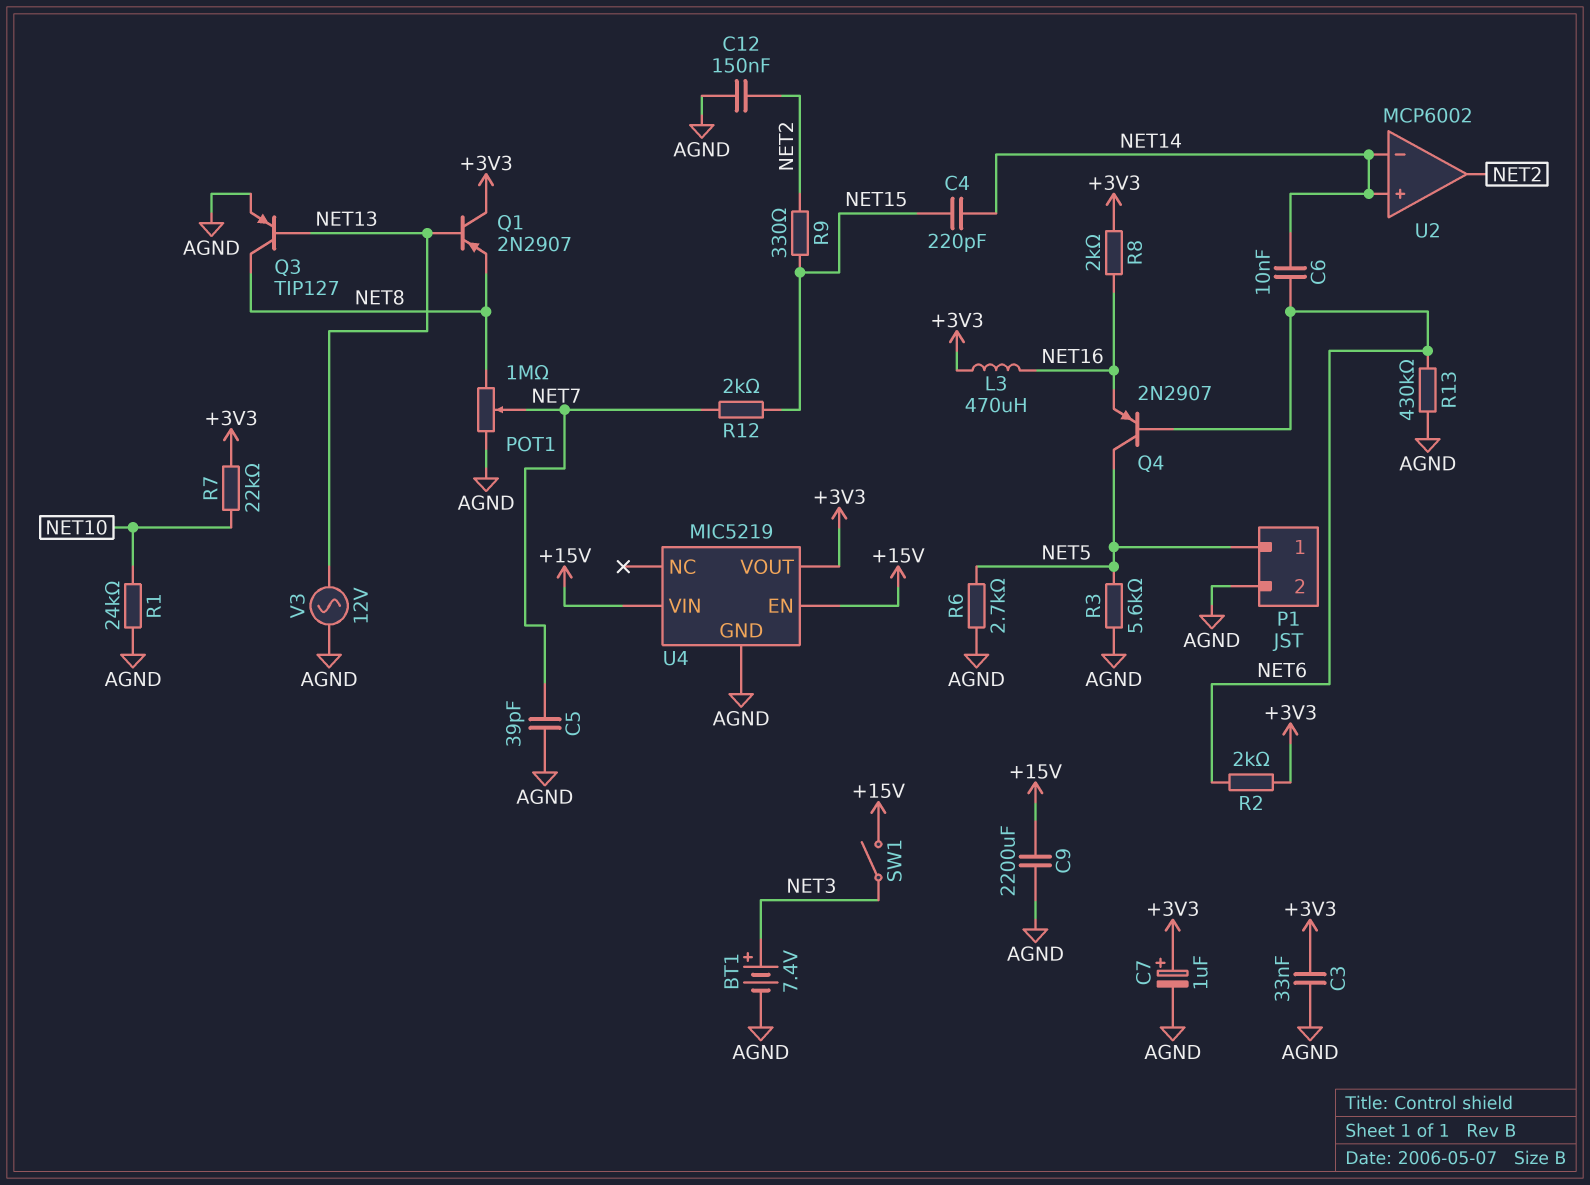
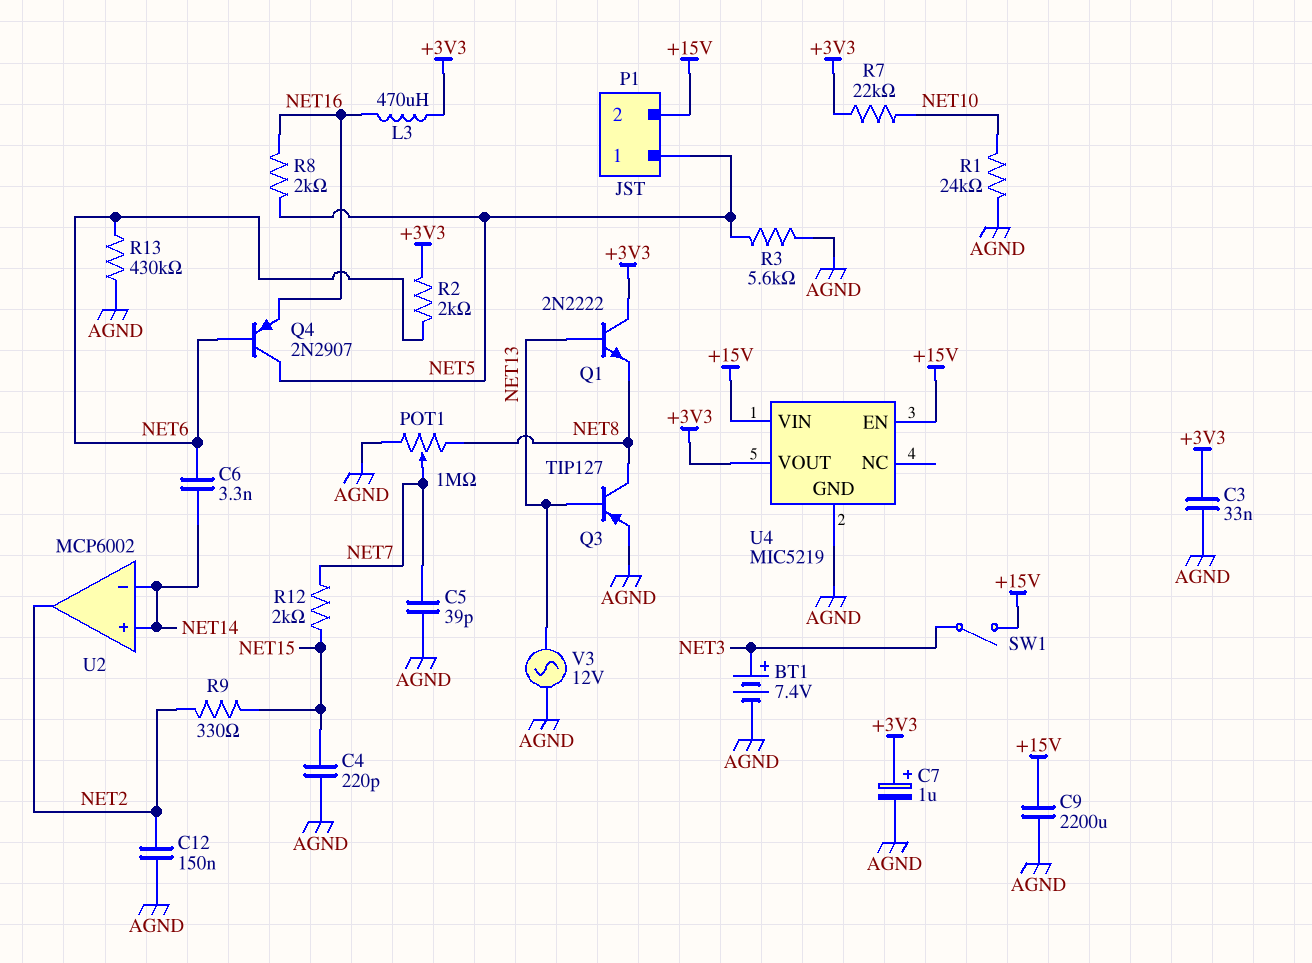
C4: 220pF (NET14, NET15) -> 220pF (AGND, NET15)
C6: 10nF (NET6, NET14) -> 3.3nF (NET6, NET14)
P1 pin 2: AGND -> +15V
Q1: PNP 2N2907 (B NET13, C +3V3, E NET8) -> NPN 2N2222 (B NET13, C +3V3, E NET8)
R6: 2.7k (AGND, NET5) -> none
R8: 2k (+3V3, NET16) -> 2k (NET5, NET16)

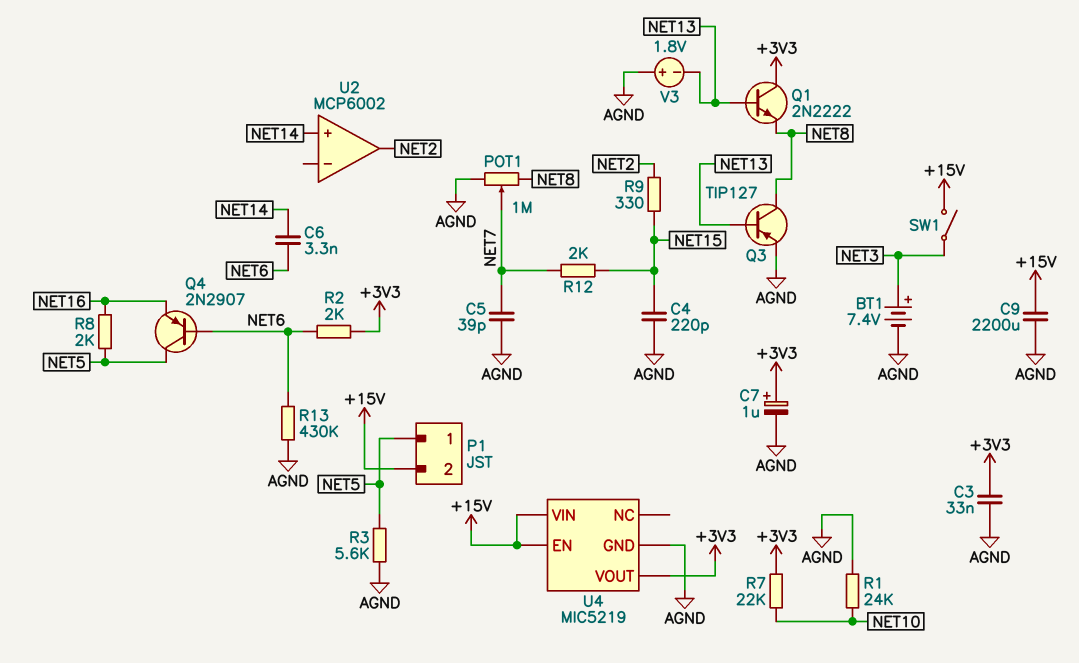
C12: 150nF (AGND, NET2) -> none
L3: 470uH (+3V3, NET16) -> none
U2 pin in-: NET14 -> none
V3: AC 12V (AGND, NET13) -> 1.8V (plus AGND, minus NET13)

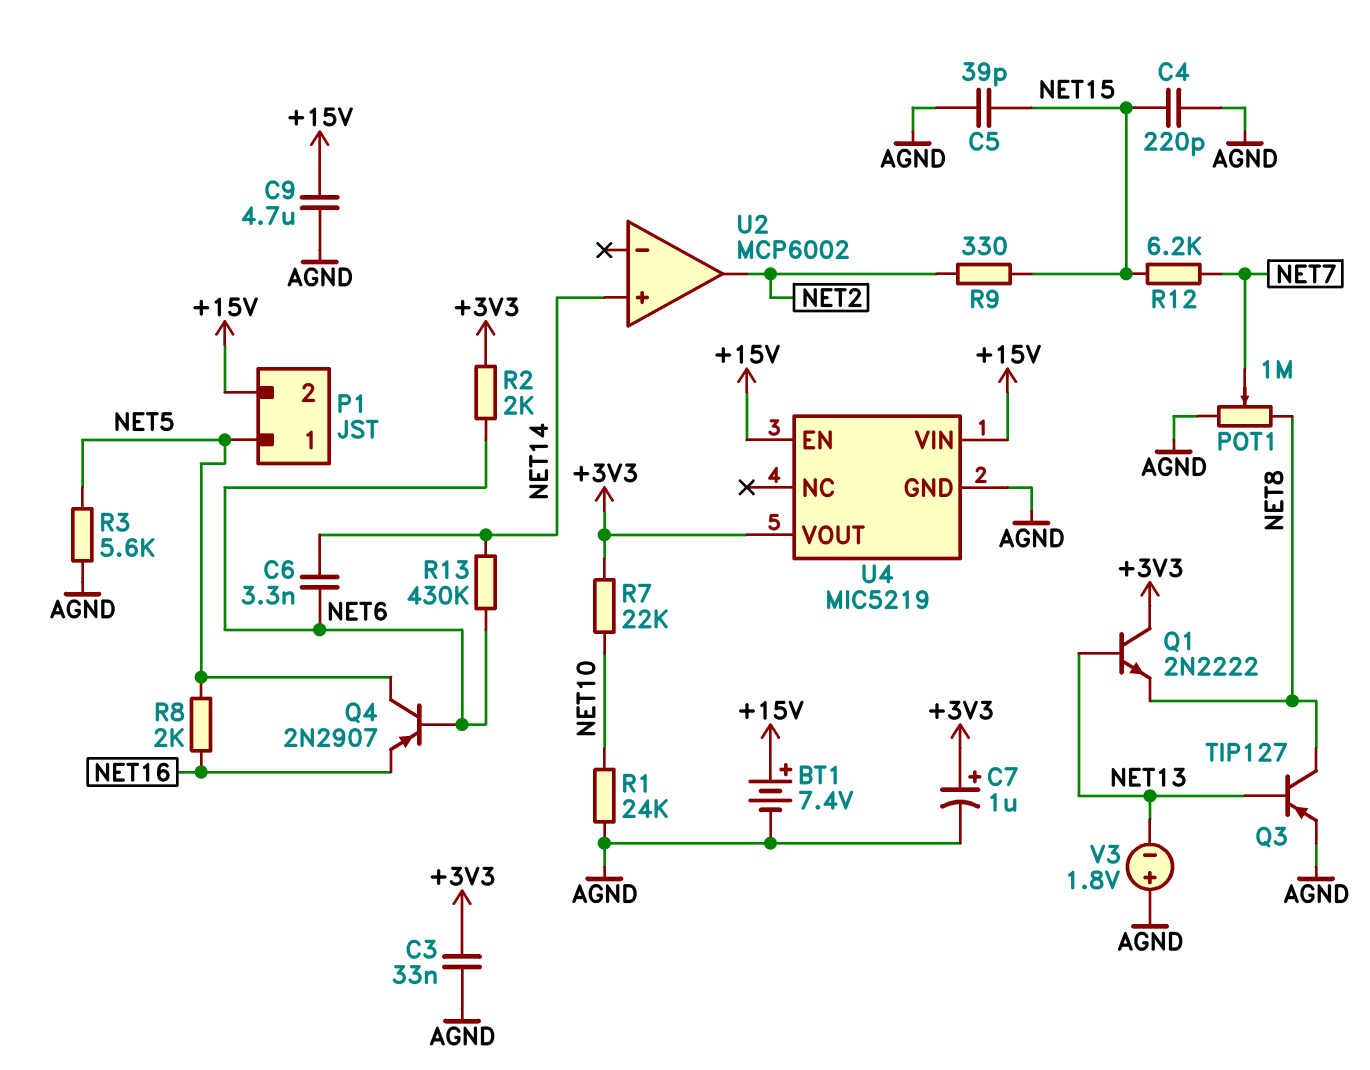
BT1: 7.4V (plus NET3, minus AGND) -> 7.4V (plus +15V, minus AGND)
C5: 39pF (AGND, NET7) -> 39pF (AGND, NET15)
C9: 2200uF (+15V, AGND) -> 4.7uF (+15V, AGND)
R12: 2k (NET7, NET15) -> 6.2k (NET7, NET15)
R13: 430k (AGND, NET6) -> 430k (NET6, NET14)
SW1: switch (+15V, NET3) -> none

